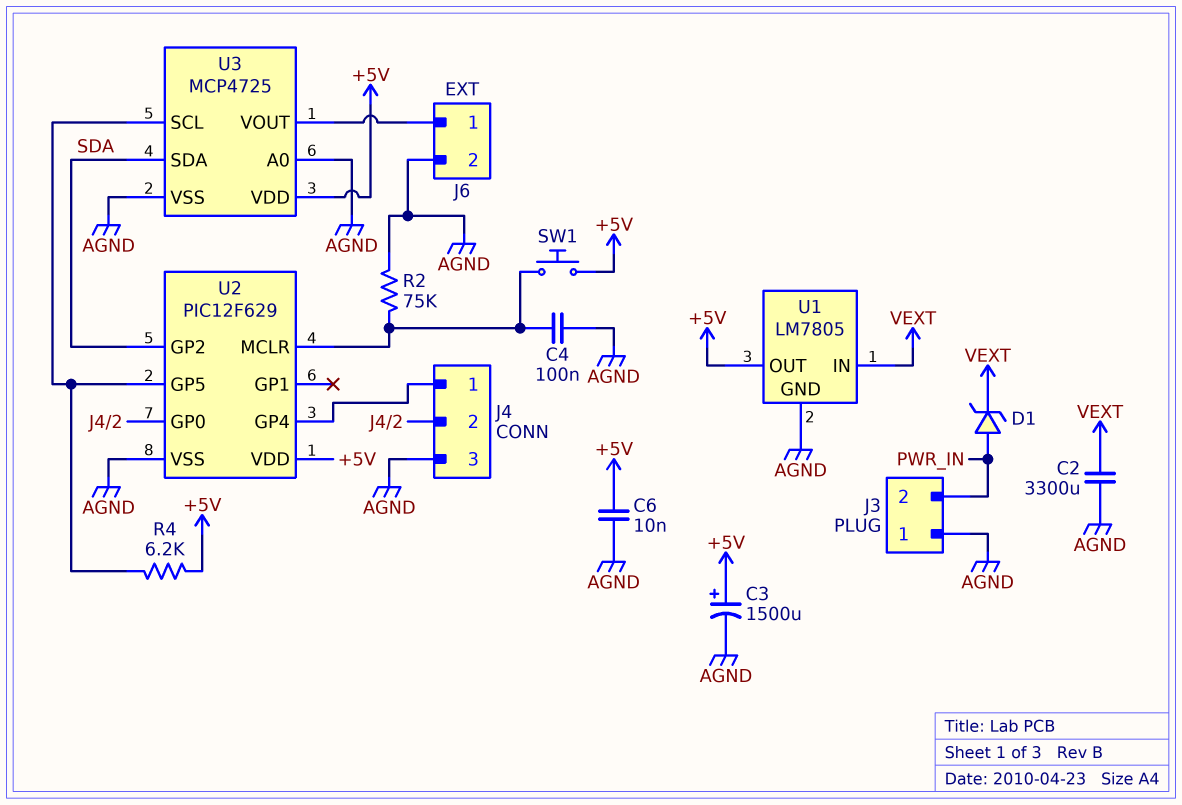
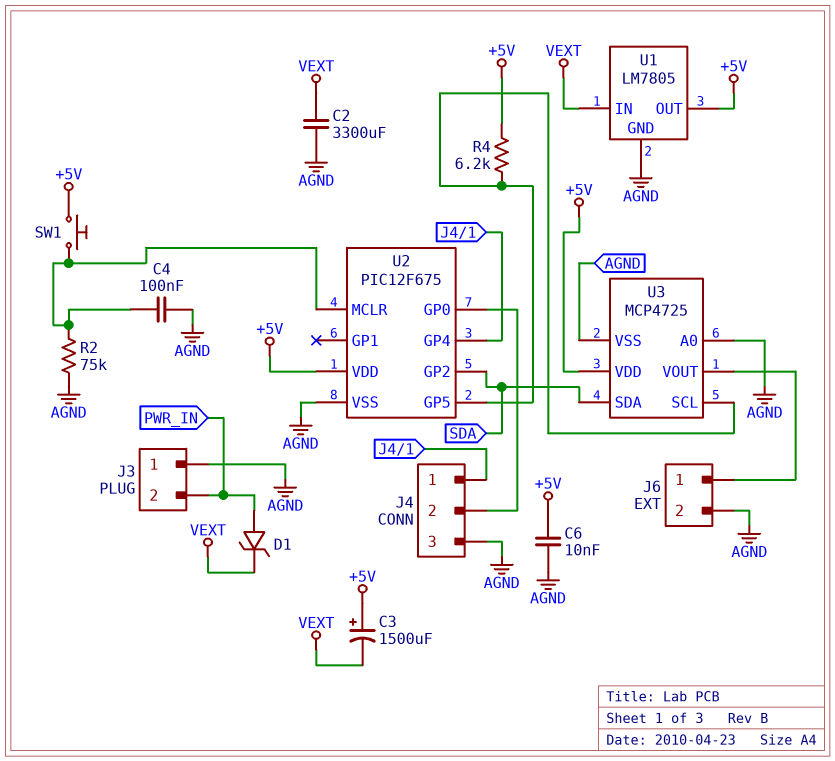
C3: 1500uF (plus +5V, minus AGND) -> 1500uF (plus +5V, minus VEXT)
U2: PIC12F629 -> PIC12F675

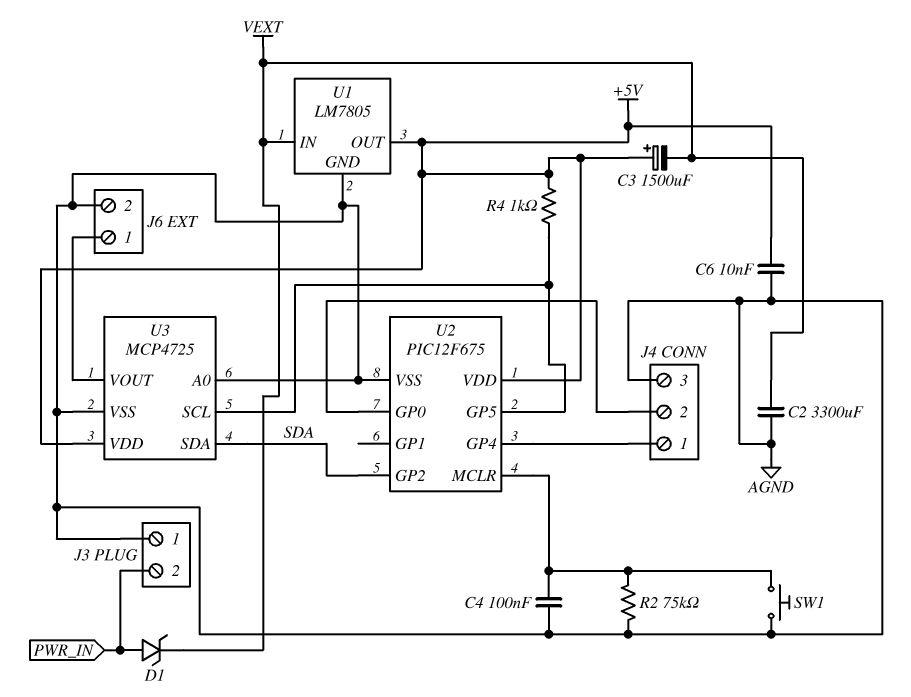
R4: 6.2k (+5V, U2/GP5) -> 1k (+5V, U2/GP5)
SW1: button (+5V, U2/MCLR) -> button (AGND, U2/MCLR)

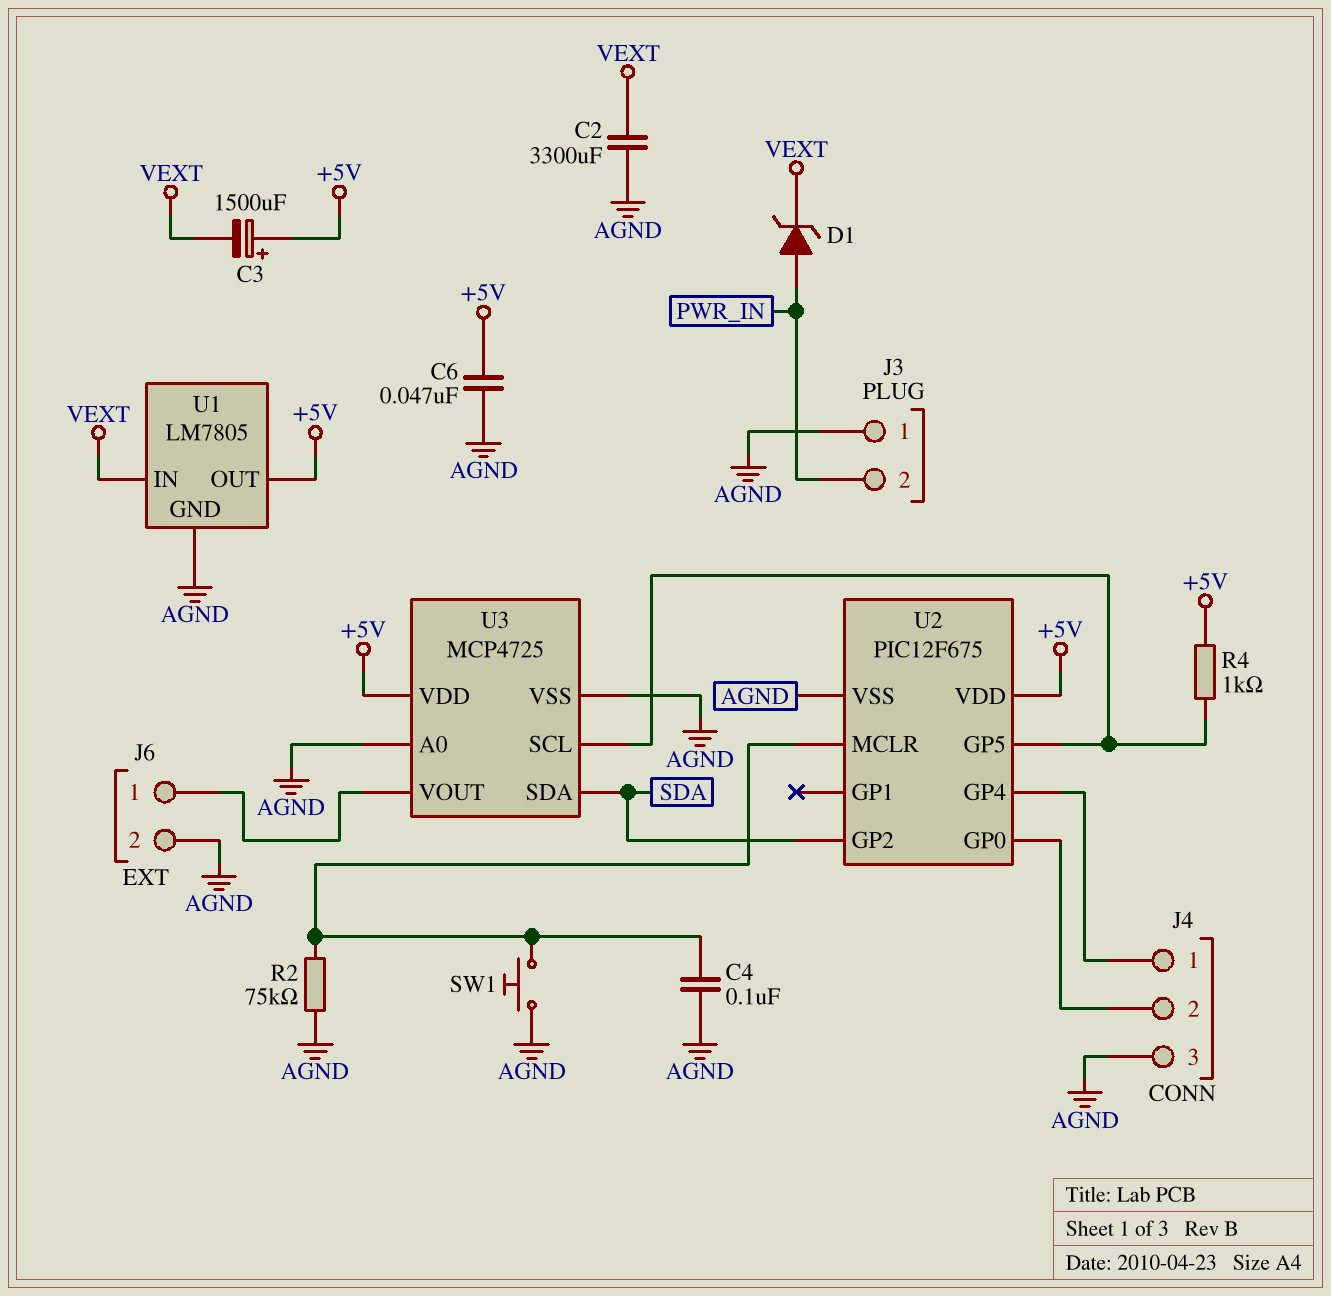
C6: 10nF (+5V, AGND) -> 47nF (+5V, AGND)

